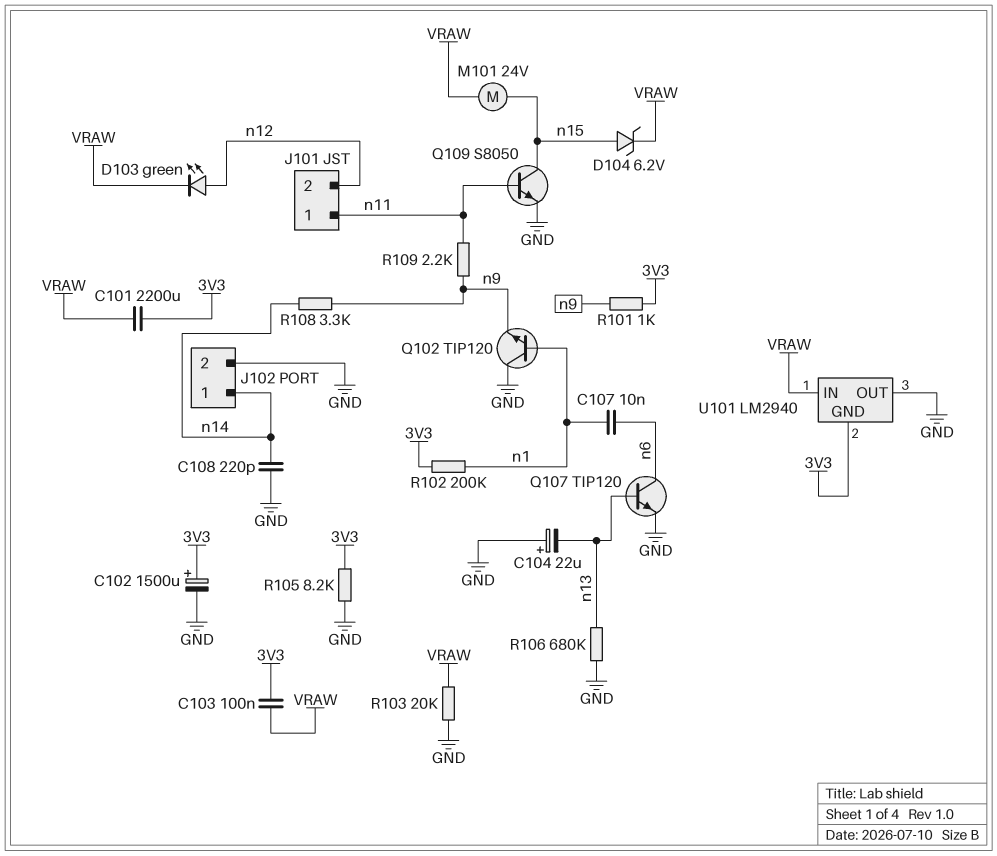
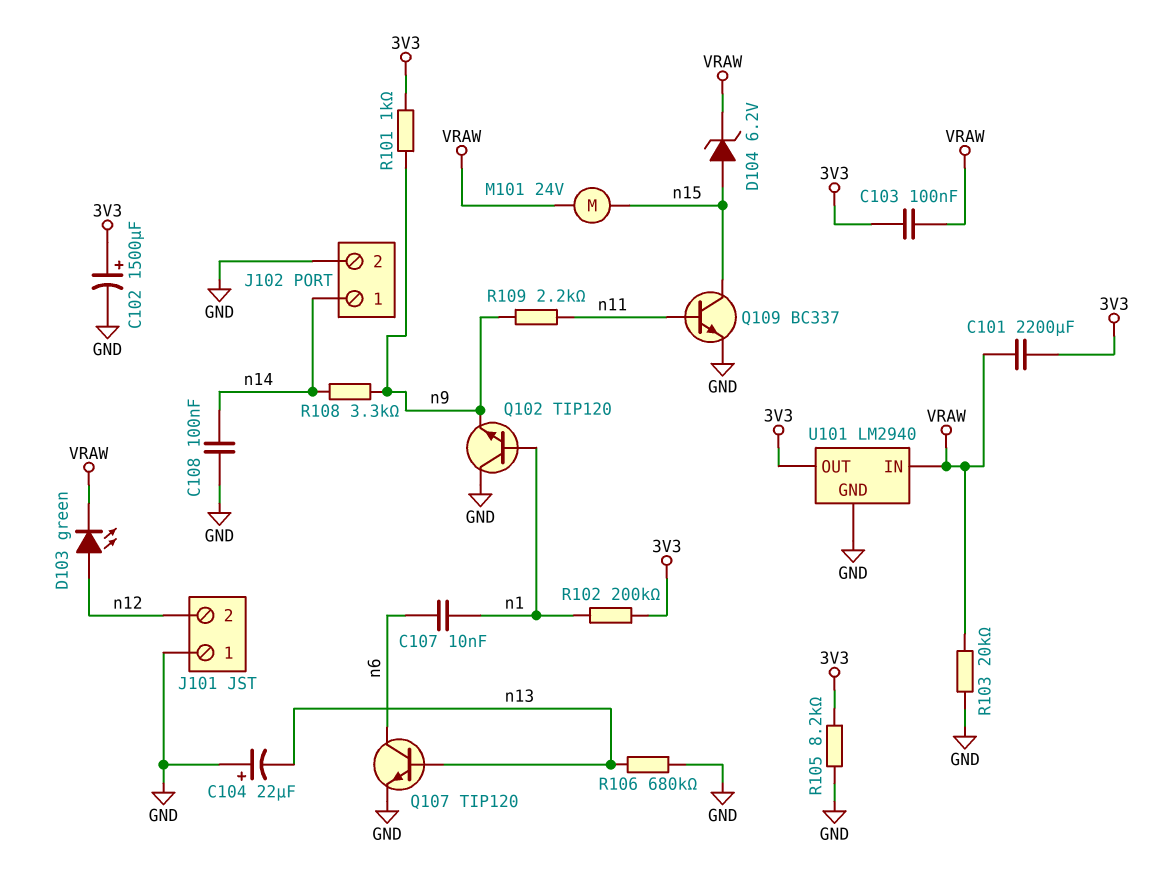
C108: 220pF (GND, n14) -> 100nF (GND, n14)
J101 pin 1: n11 -> GND
Q109: NPN S8050 (B n11, C n15, E GND) -> NPN BC337 (B n11, C n15, E GND)
U101 pin GND: 3V3 -> GND
U101 pin OUT: GND -> 3V3

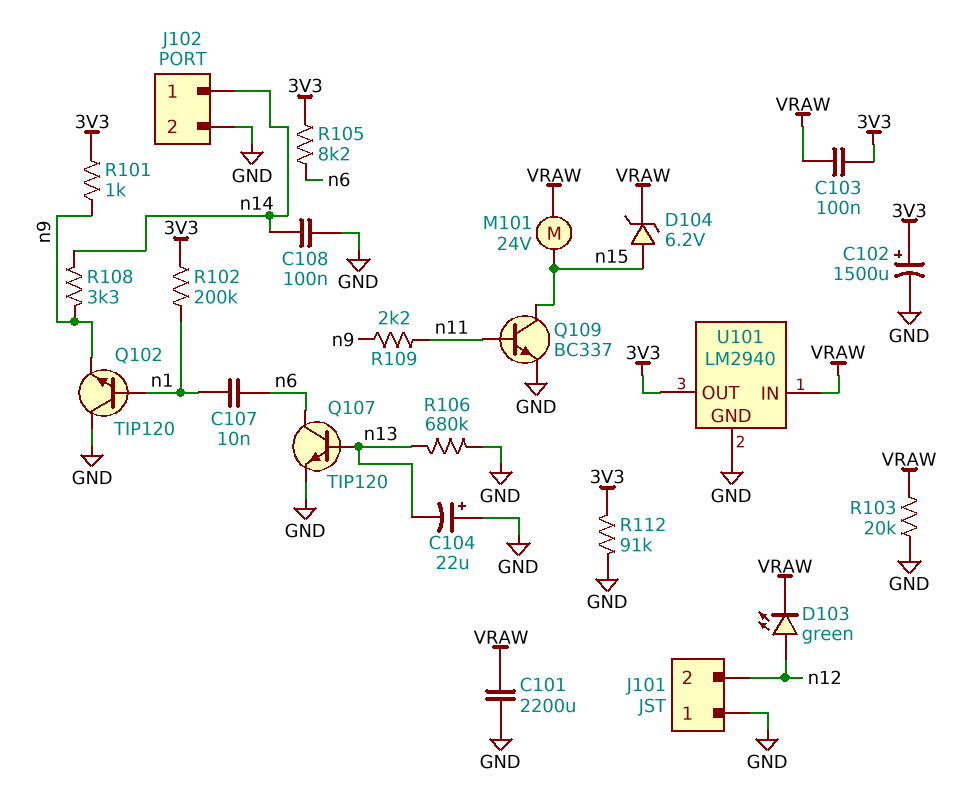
C101: 2200uF (3V3, VRAW) -> 2200uF (GND, VRAW)
R105: 8.2k (3V3, GND) -> 8.2k (3V3, n6)
R112: none -> 91k (3V3, GND)

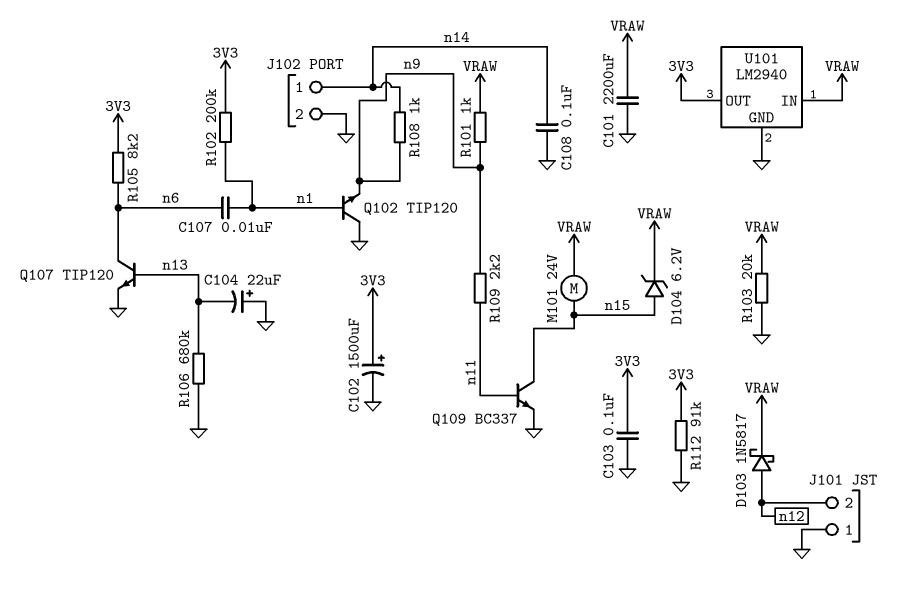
C103: 100nF (3V3, VRAW) -> 100nF (3V3, GND)
D103: LED green (A n12, K VRAW) -> schottky 1N5817 (A n12, K VRAW)
R101: 1k (3V3, n9) -> 1k (VRAW, n9)
R108: 3.3k (n9, n14) -> 1k (n9, n14)

